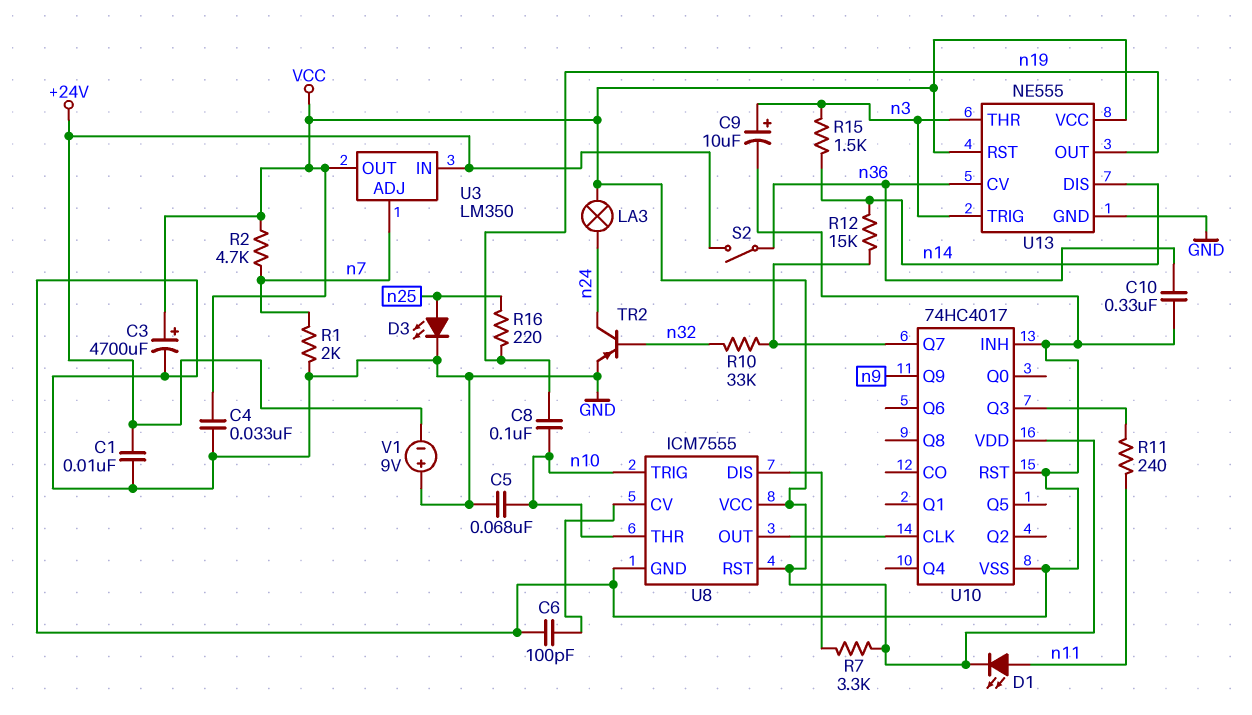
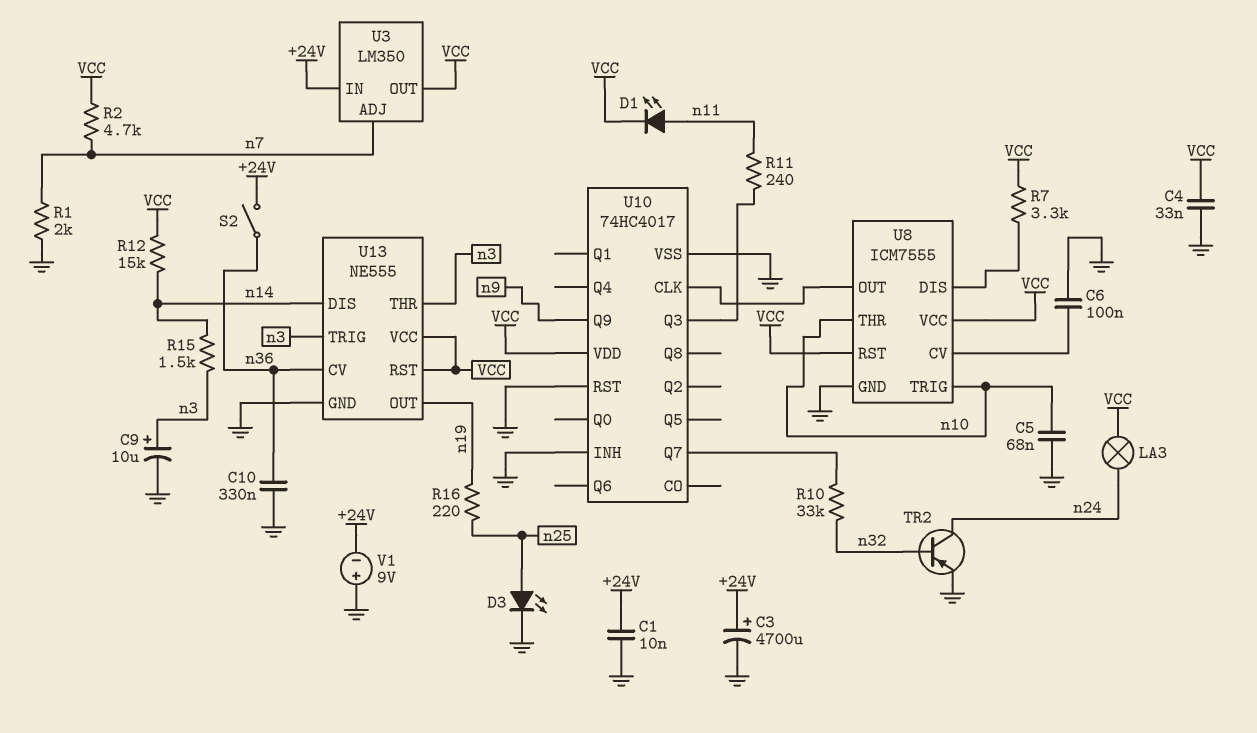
C3: 4700uF (plus VCC, minus GND) -> 4700uF (plus +24V, minus GND)
C6: 100pF (GND, U8/CV) -> 100nF (GND, U8/CV)
C8: 100nF (n10, n19) -> none
R12: 15k (U10/Q7, n14) -> 15k (VCC, n14)

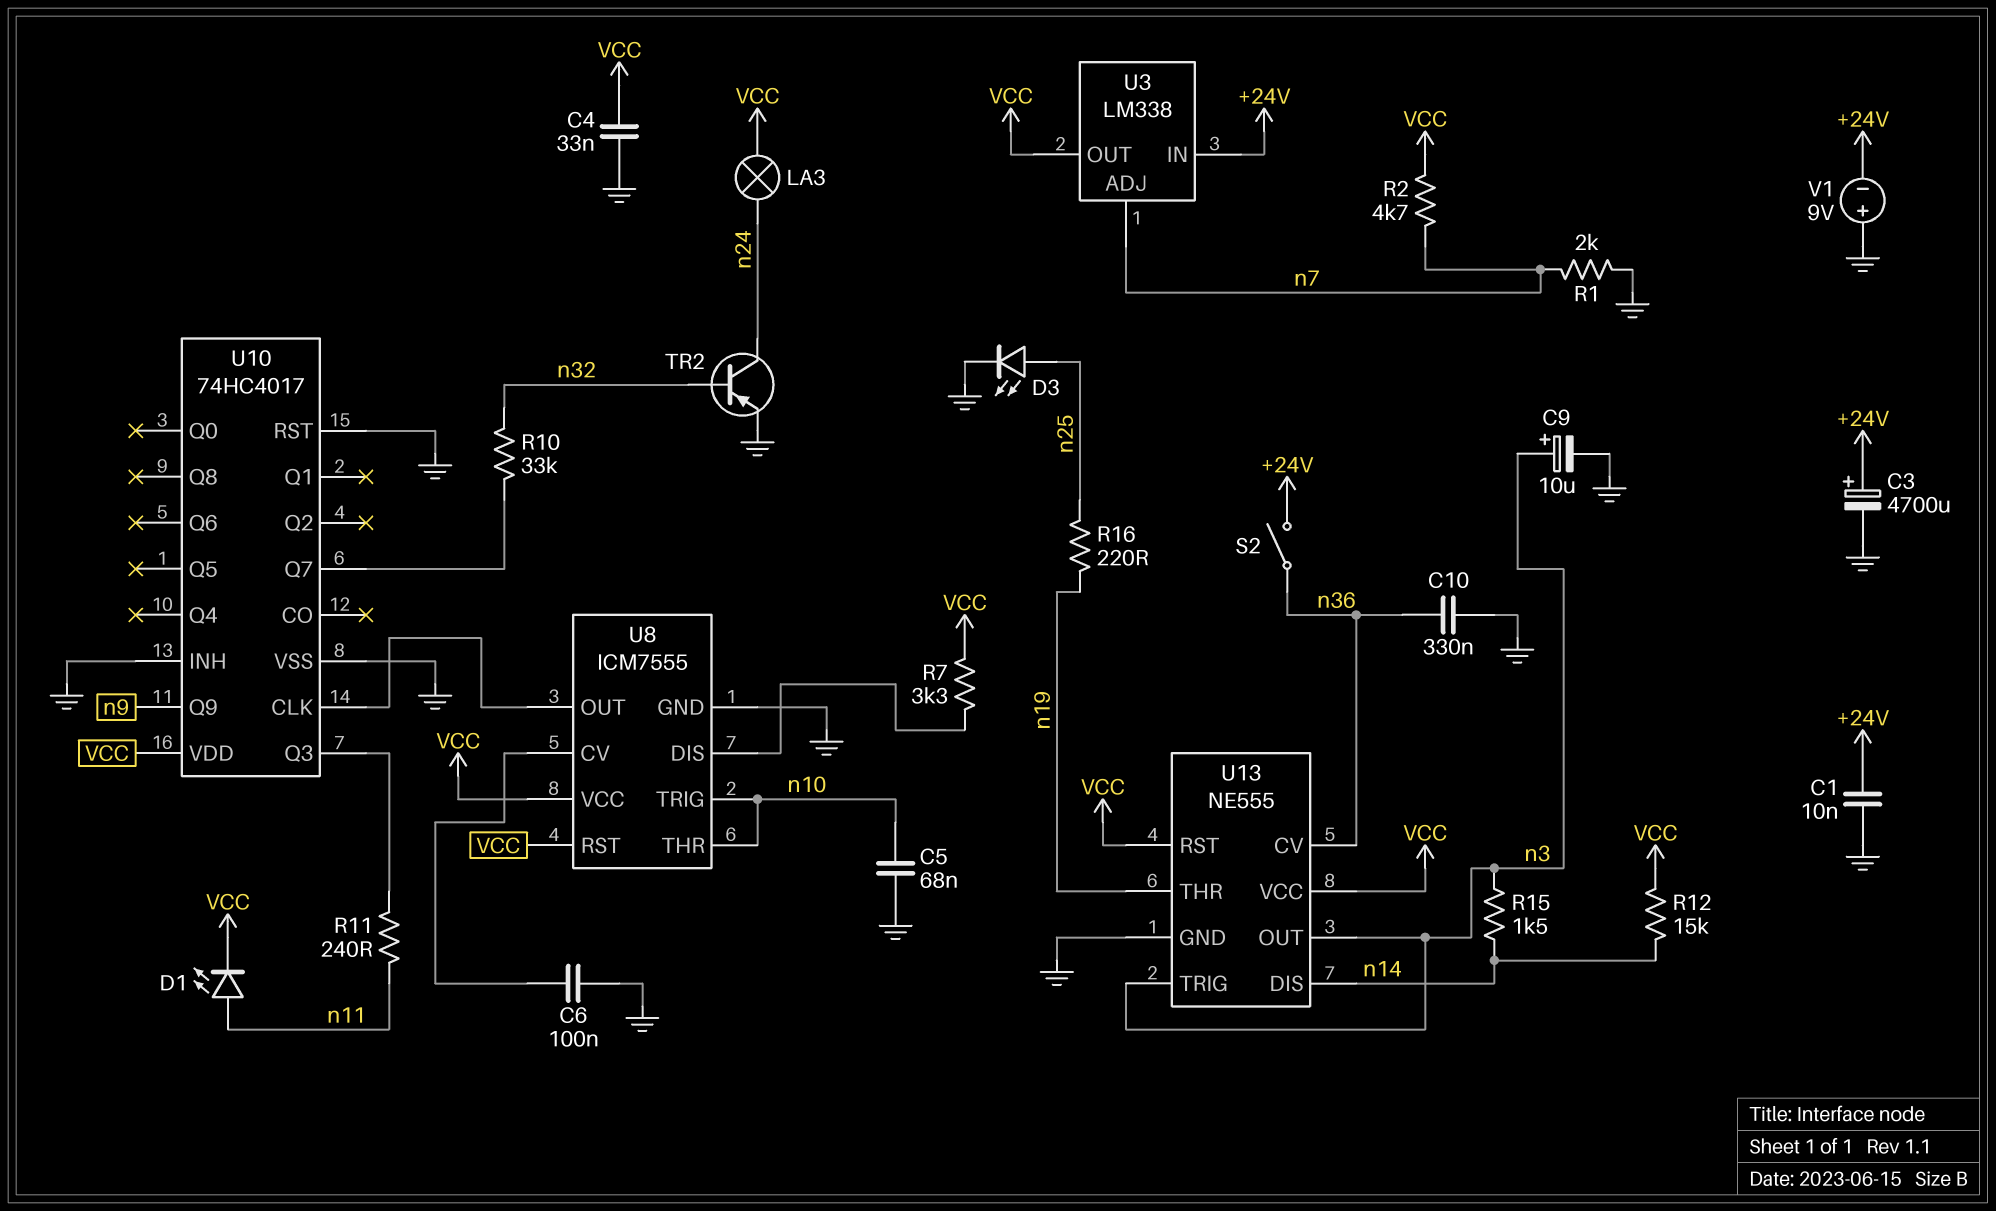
U3: LM350 -> LM338
U13 pin OUT: n19 -> n3
U13 pin THR: n3 -> n19

